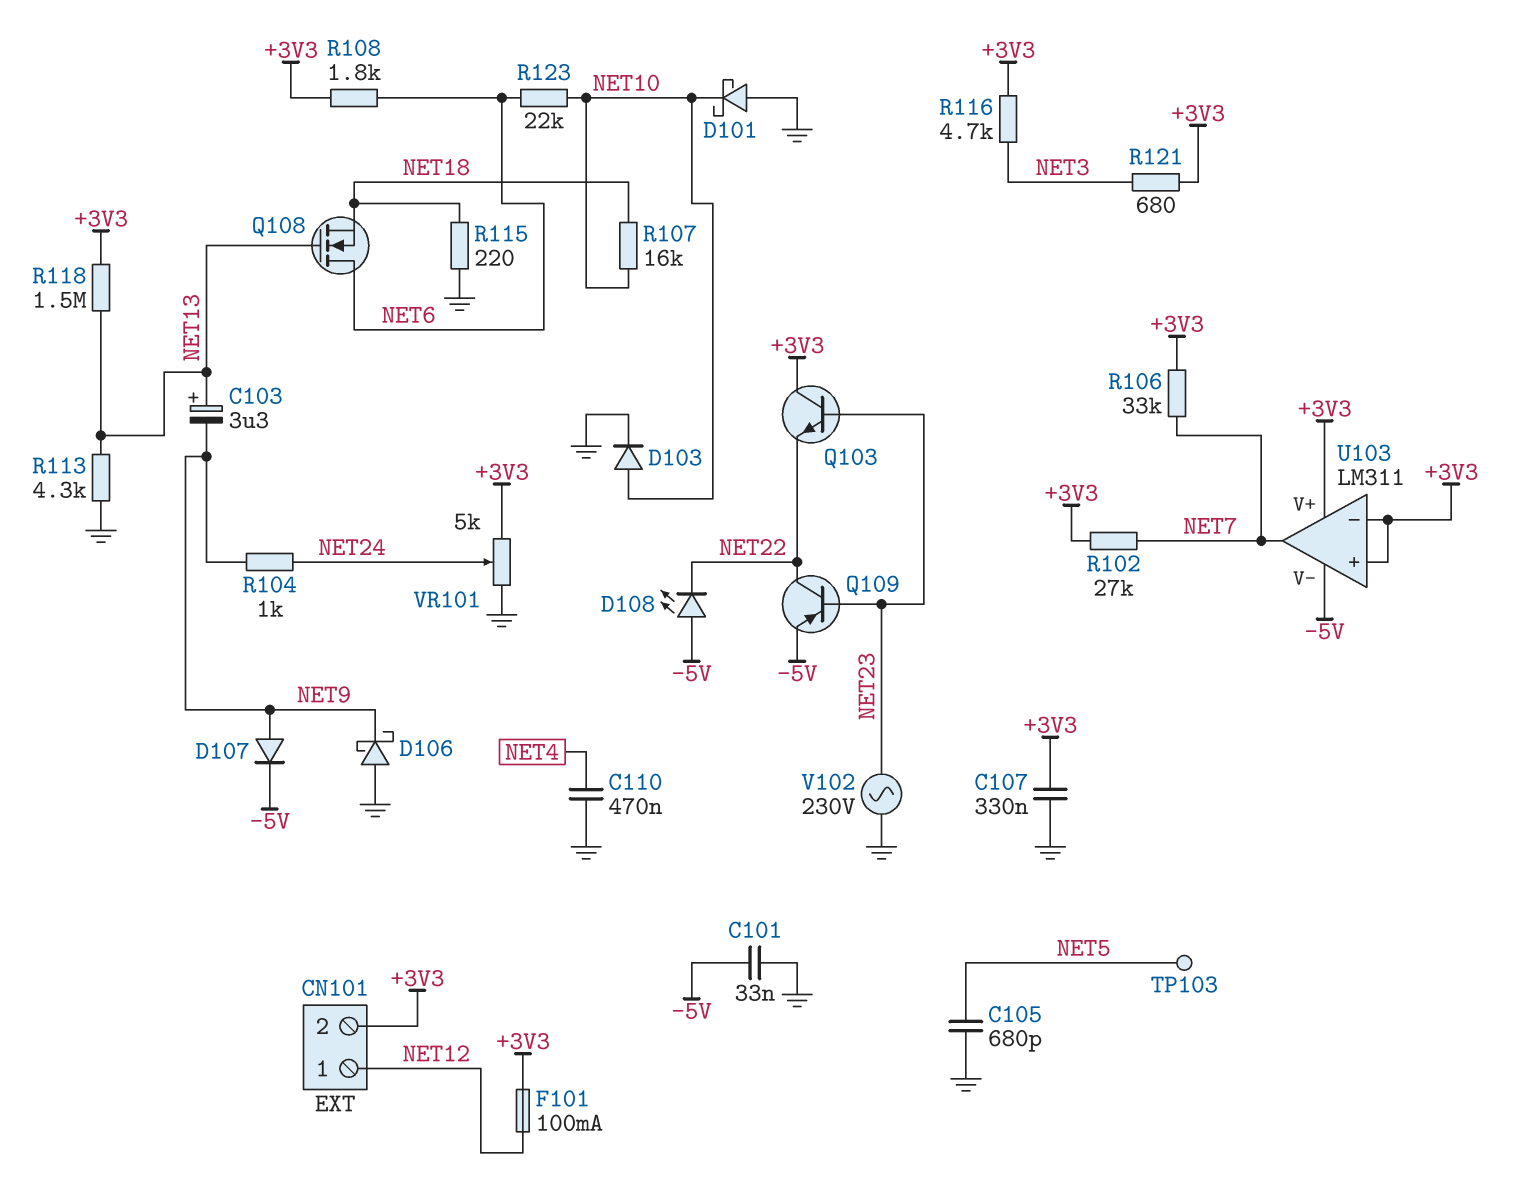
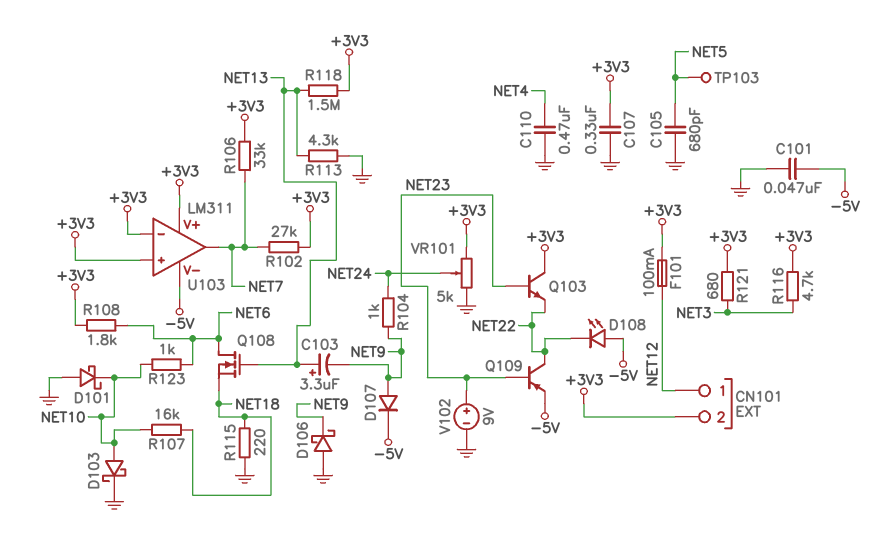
C101: 33nF (-5V, GND) -> 47nF (-5V, GND)
D103: diode (A NET10, K GND) -> schottky (A NET10, K GND)
R123: 22k (NET6, NET10) -> 1k (NET6, NET10)
V102: AC 230V (GND, NET23) -> 9V (plus NET23, minus GND)

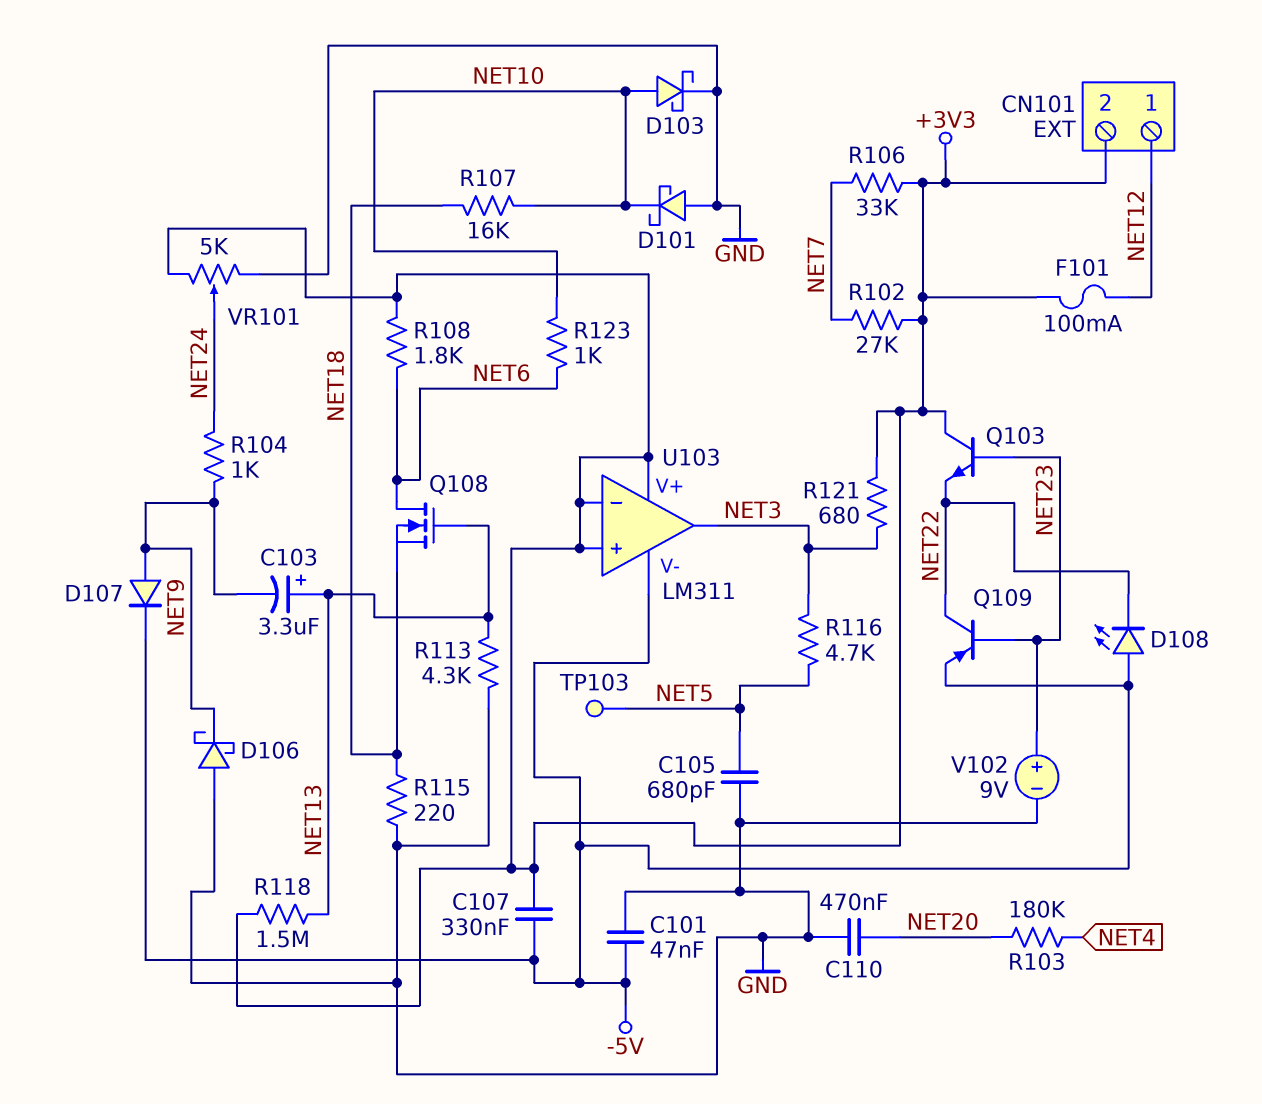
C107: 330nF (+3V3, GND) -> 330nF (+3V3, -5V)
C110: 470nF (GND, NET4) -> 470nF (GND, NET20)
R103: none -> 180k (NET4, NET20)
R116: 4.7k (+3V3, NET3) -> 4.7k (NET3, NET5)
U103 pin out: NET7 -> NET3

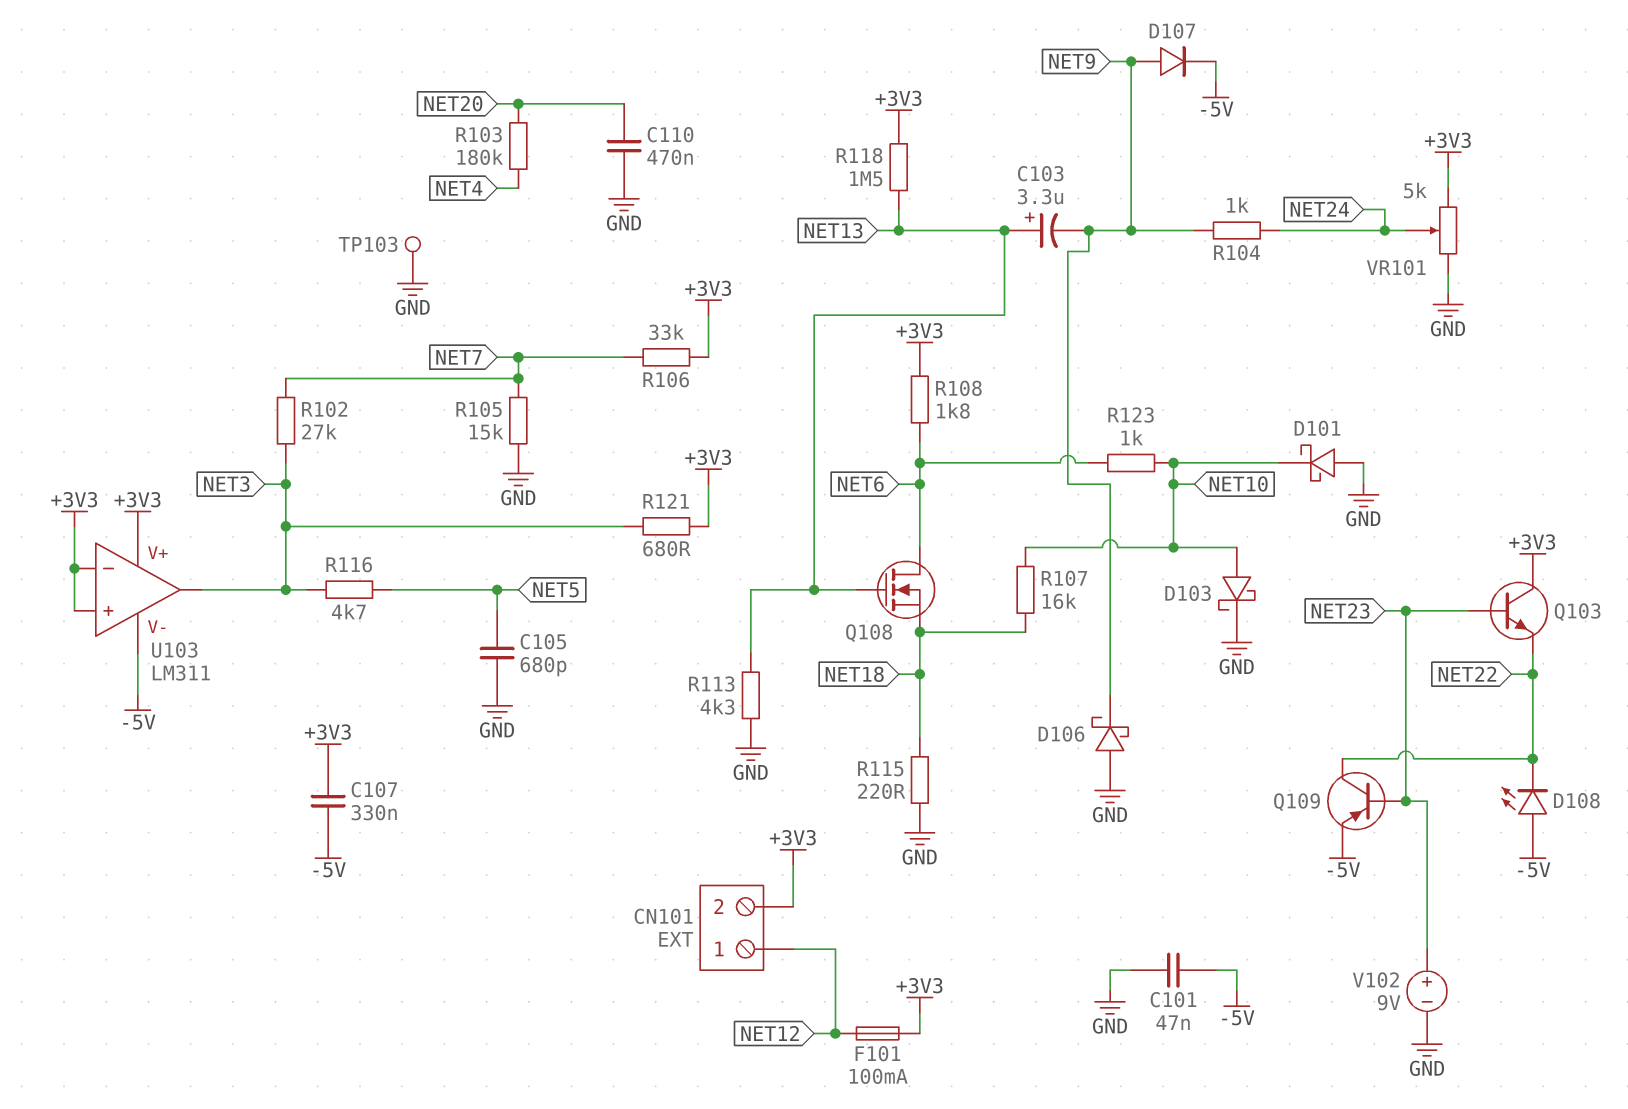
R102: 27k (+3V3, NET7) -> 27k (NET3, NET7)
R105: none -> 15k (GND, NET7)
TP103: test point (NET5) -> test point (GND)

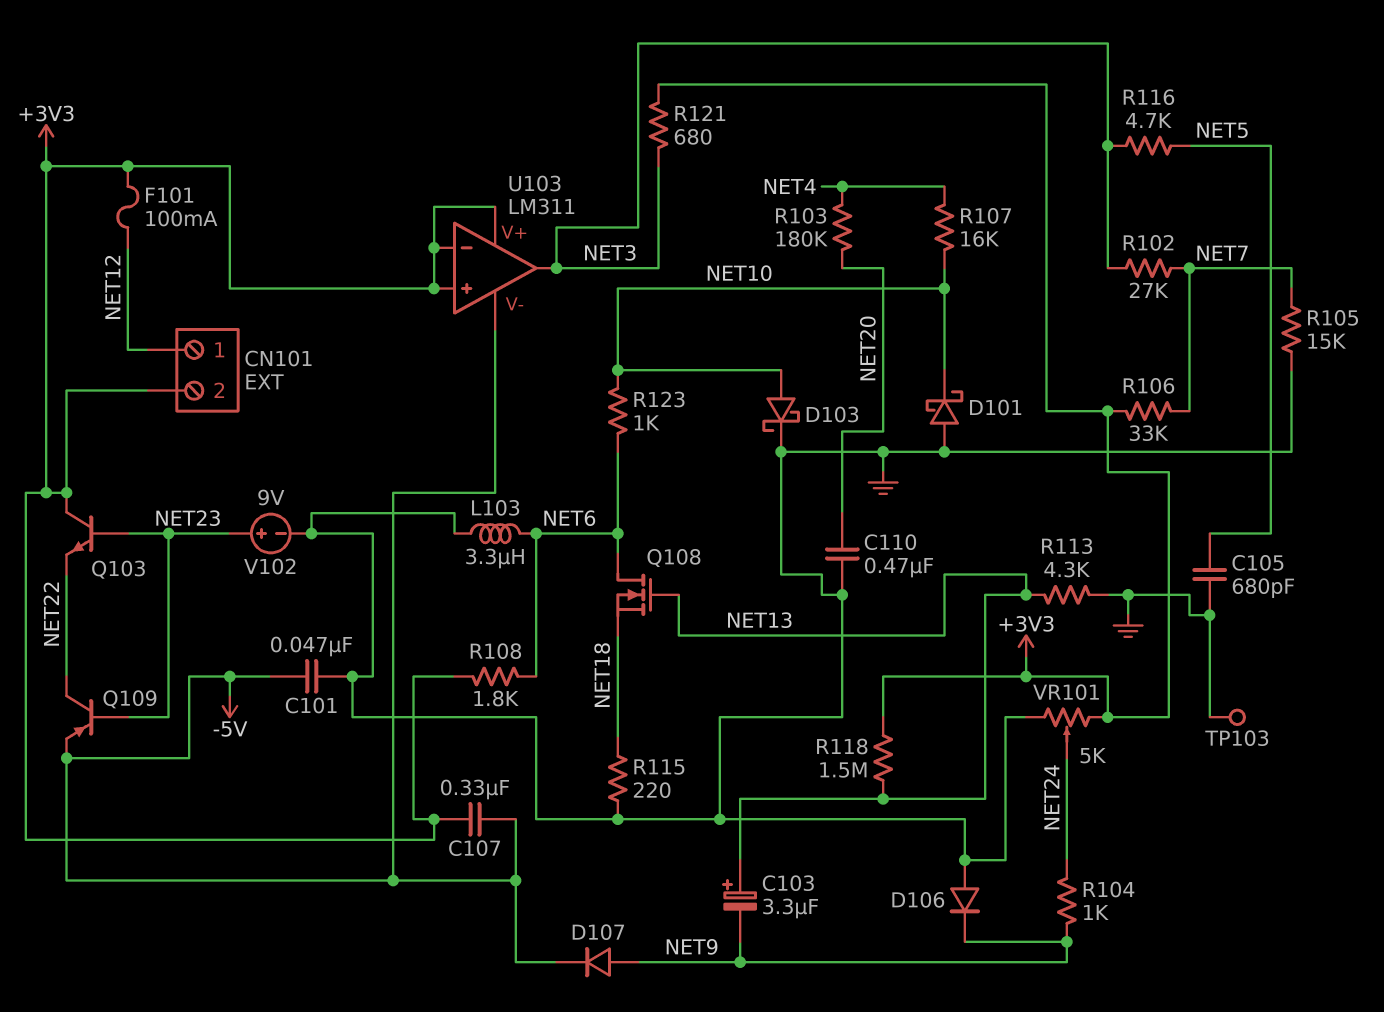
D106: schottky (A GND, K NET9) -> diode (A GND, K NET9)
D108: LED (A -5V, K NET22) -> none
L103: none -> 3.3uH (GND, NET6)
R107: 16k (NET10, NET18) -> 16k (NET4, NET10)

